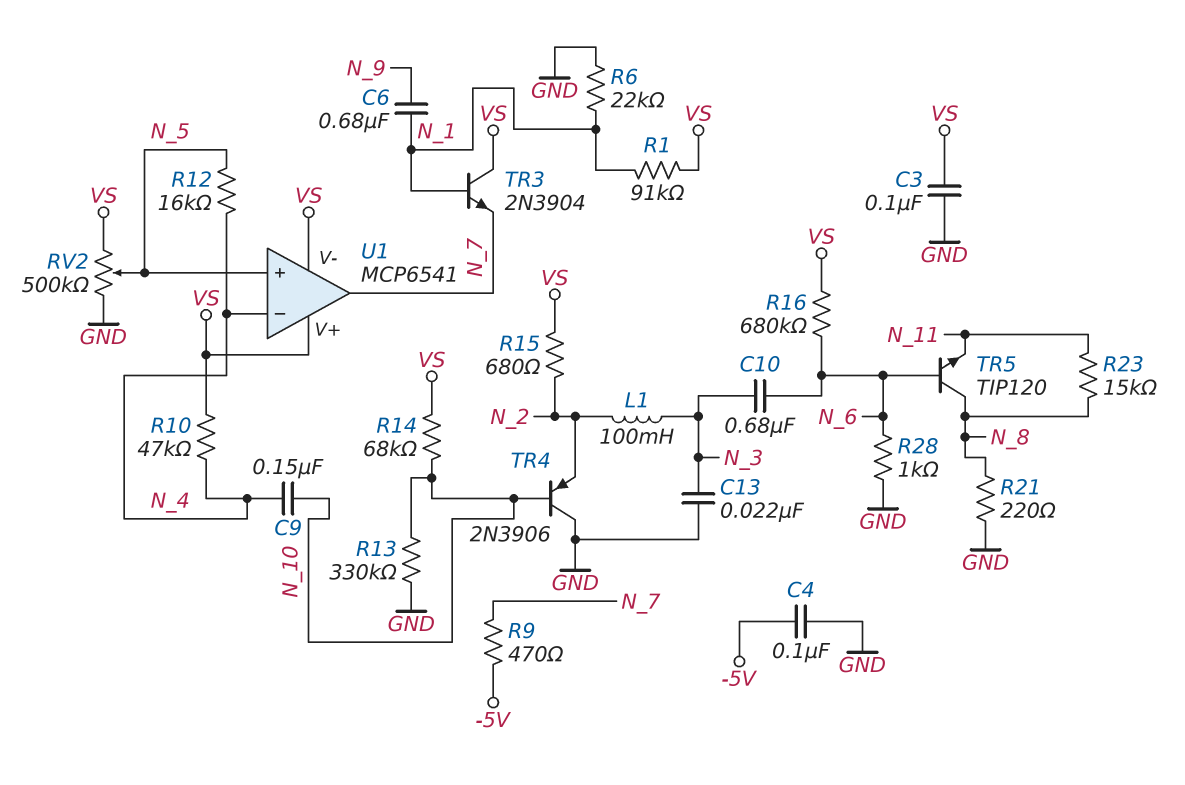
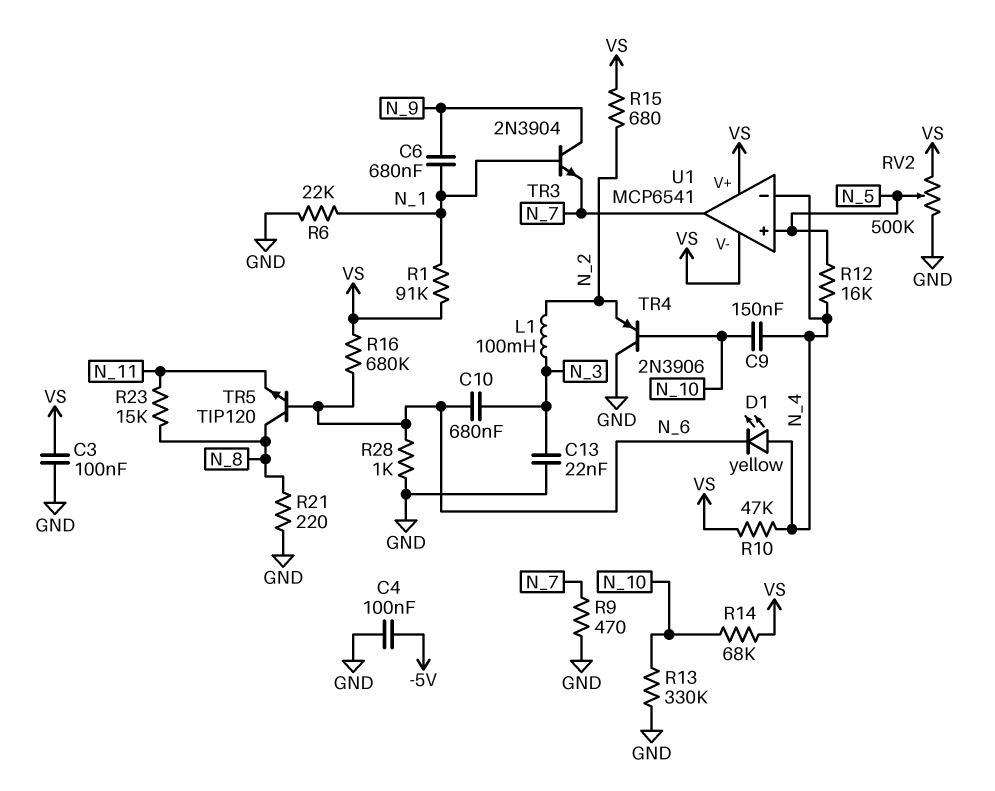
D1: none -> LED yellow (A N_4, K N_6)
R9: 470 (-5V, N_7) -> 470 (GND, N_7)
TR3: NPN 2N3904 (B N_1, C VS, E N_7) -> NPN 2N3904 (B N_1, C N_9, E N_7)

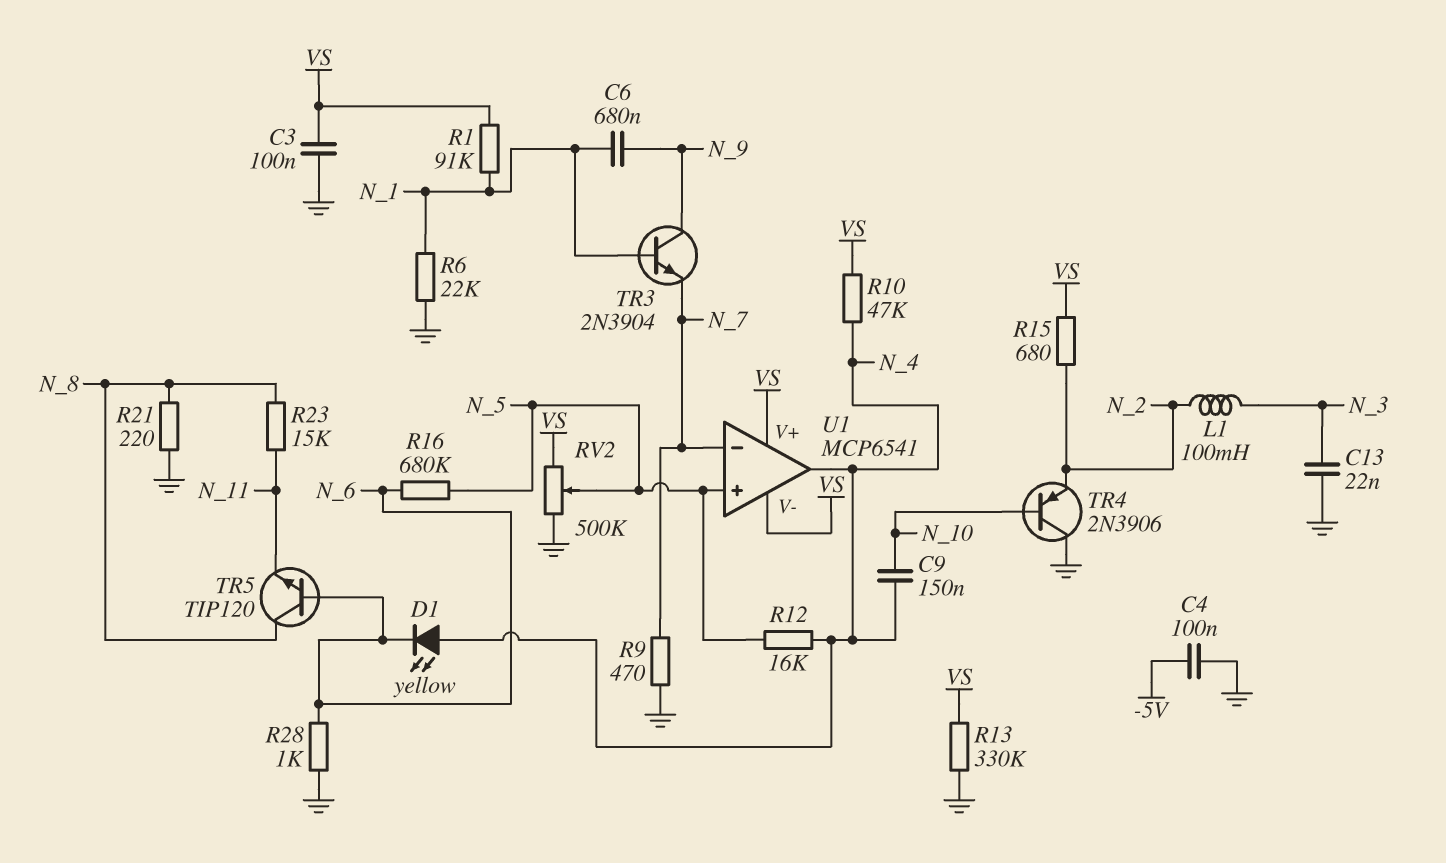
C10: 680nF (N_3, N_6) -> none
R13: 330k (GND, N_10) -> 330k (GND, VS)
R14: 68k (N_10, VS) -> none
R16: 680k (N_6, VS) -> 680k (N_5, N_6)
U1 pin in-: N_4 -> N_7
U1 pin out: N_7 -> N_4

